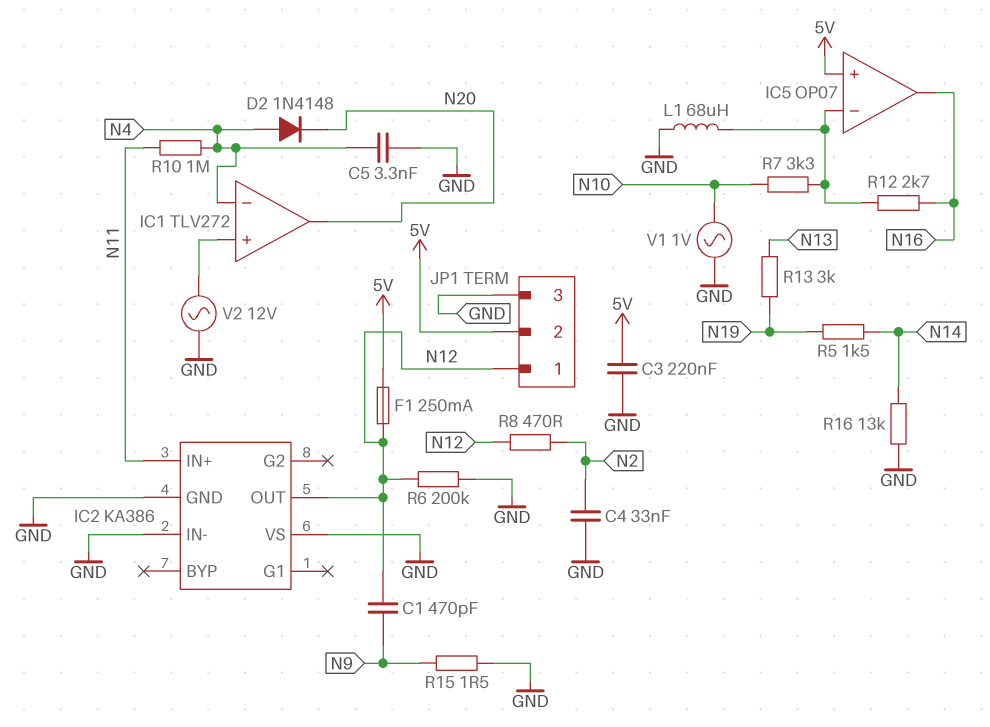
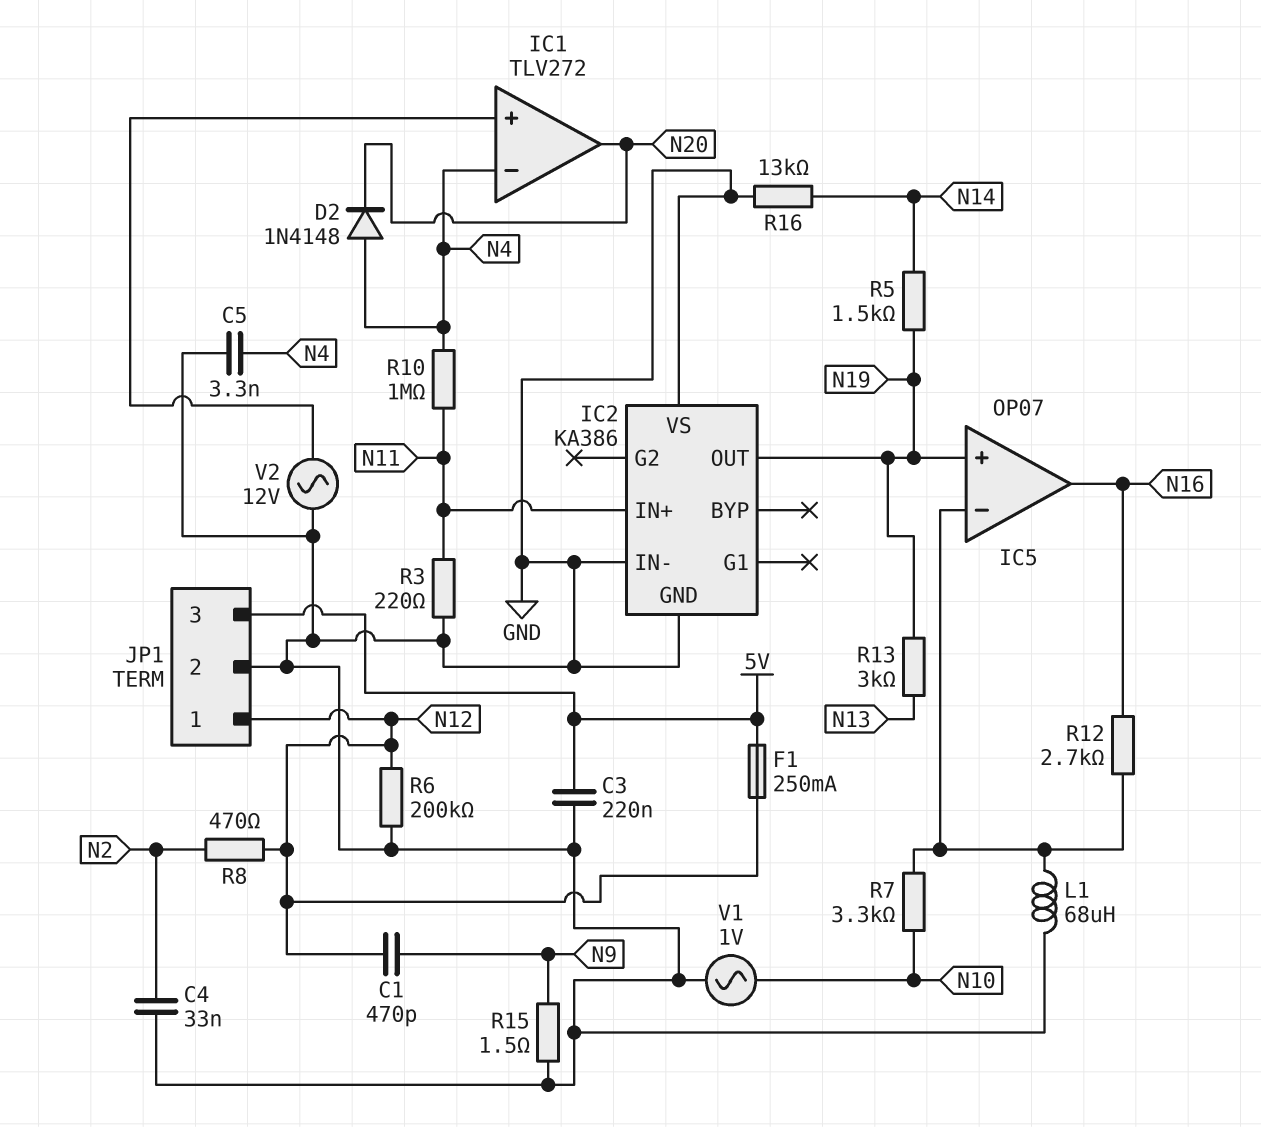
IC2 pin OUT: N12 -> N19
IC5 pin in+: 5V -> N19
JP1 pin 2: 5V -> GND
JP1 pin 3: GND -> 5V
R3: none -> 220 (GND, N11)

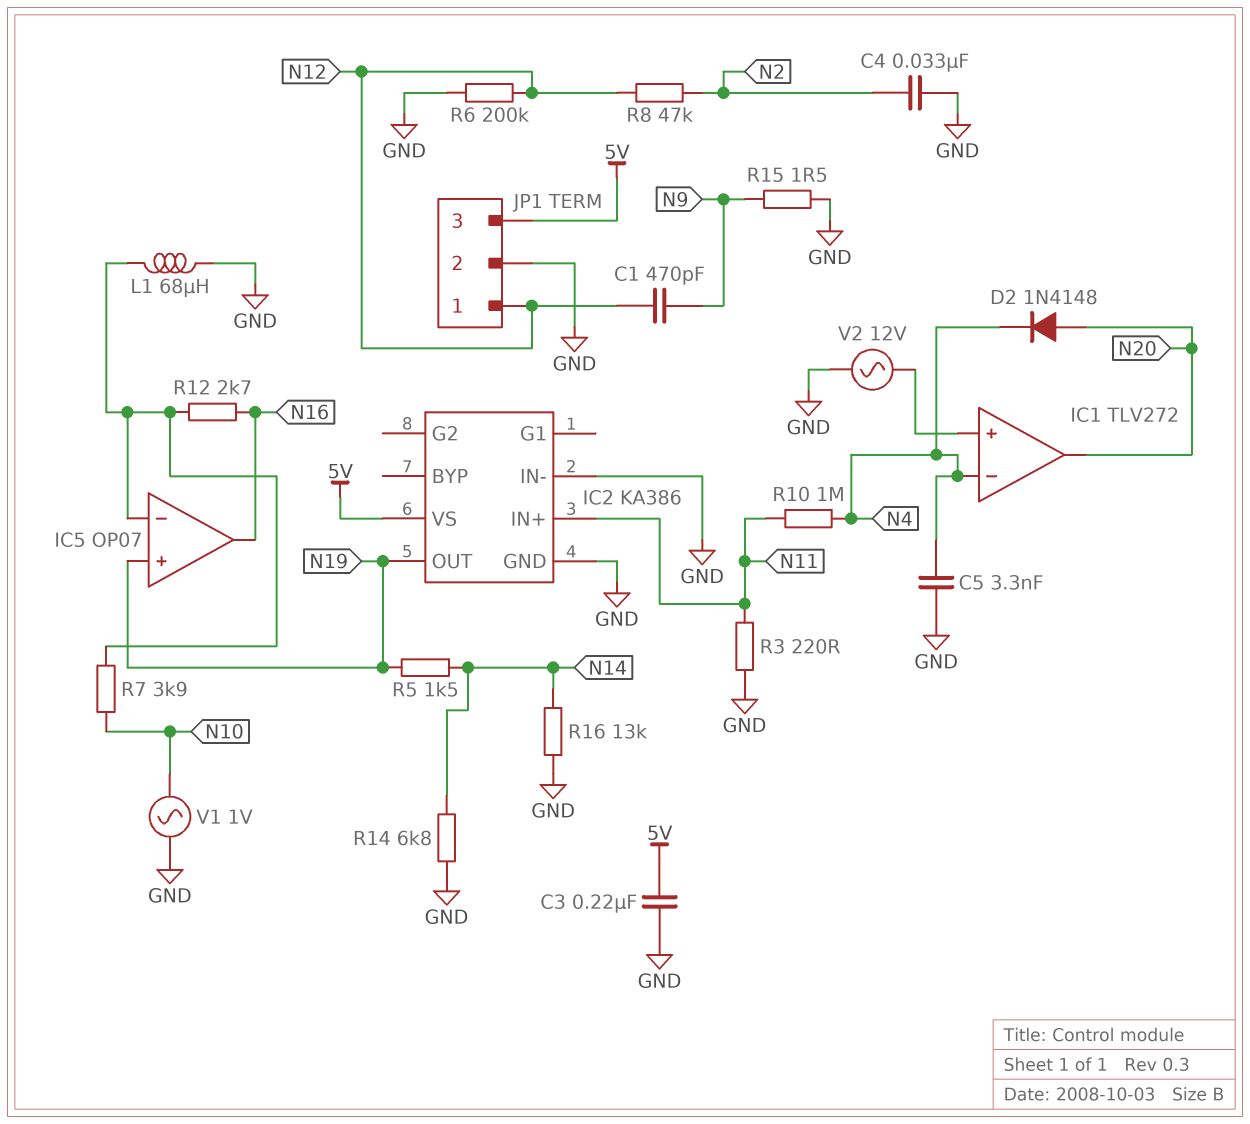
D2: diode 1N4148 (A N4, K N20) -> diode 1N4148 (A N20, K N4)
F1: 250mA (5V, N12) -> none
IC2 pin VS: GND -> 5V
R7: 3.3k (IC5/in-, N10) -> 3.9k (IC5/in-, N10)
R8: 470 (N2, N12) -> 47k (N2, N12)
R13: 3k (N13, N19) -> none
R14: none -> 6.8k (GND, N14)

